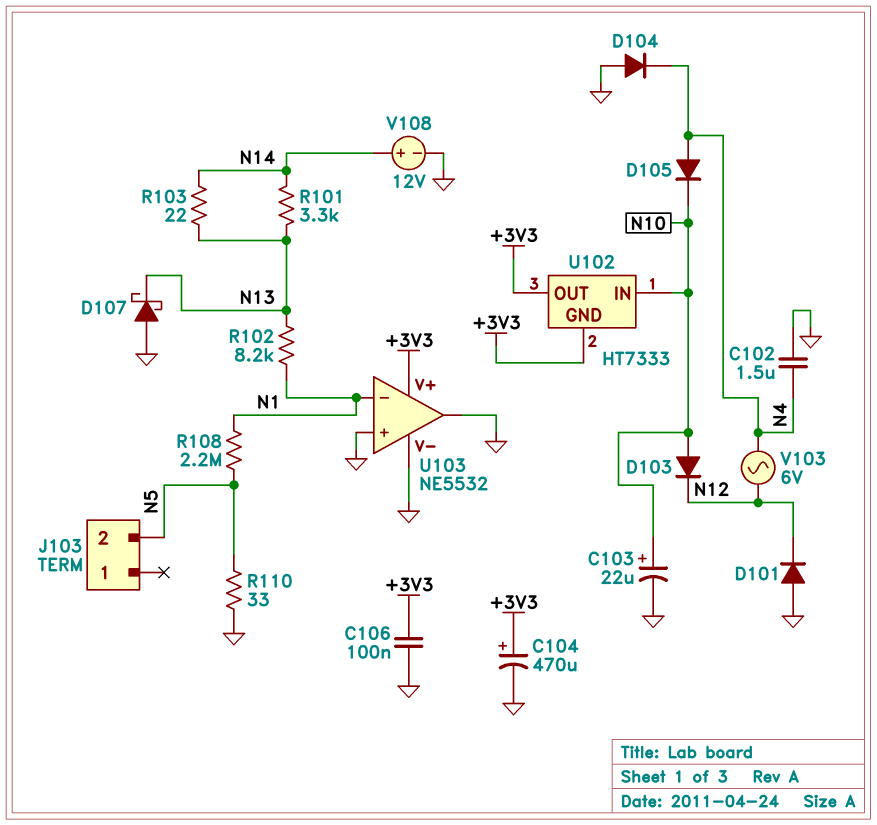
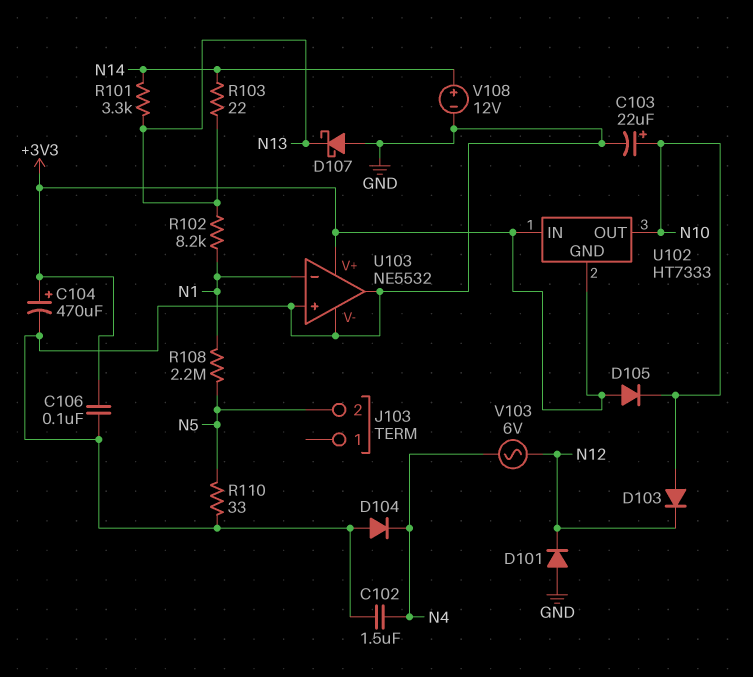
D105: diode (A N4, K N10) -> diode (A +3V3, K N10)
U102 pin IN: N10 -> +3V3
U102 pin OUT: +3V3 -> N10

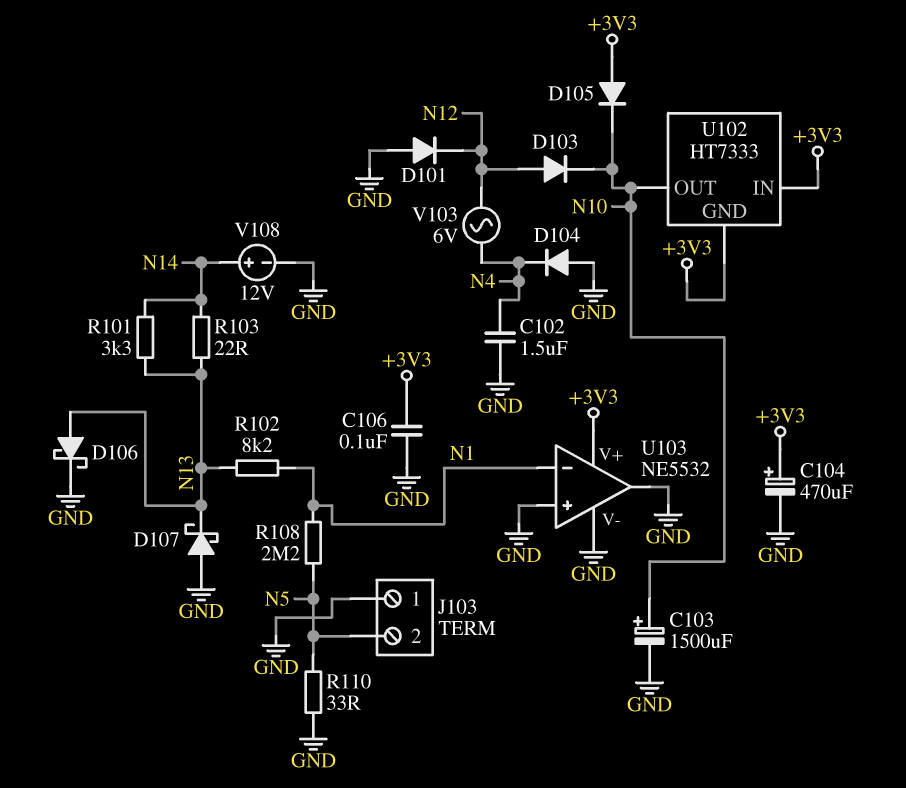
C103: 22uF (plus N10, minus GND) -> 1500uF (plus N10, minus GND)
D103: diode (A N10, K N12) -> diode (A N12, K N10)
D106: none -> schottky (A N13, K GND)
J103 pin 1: none -> GND

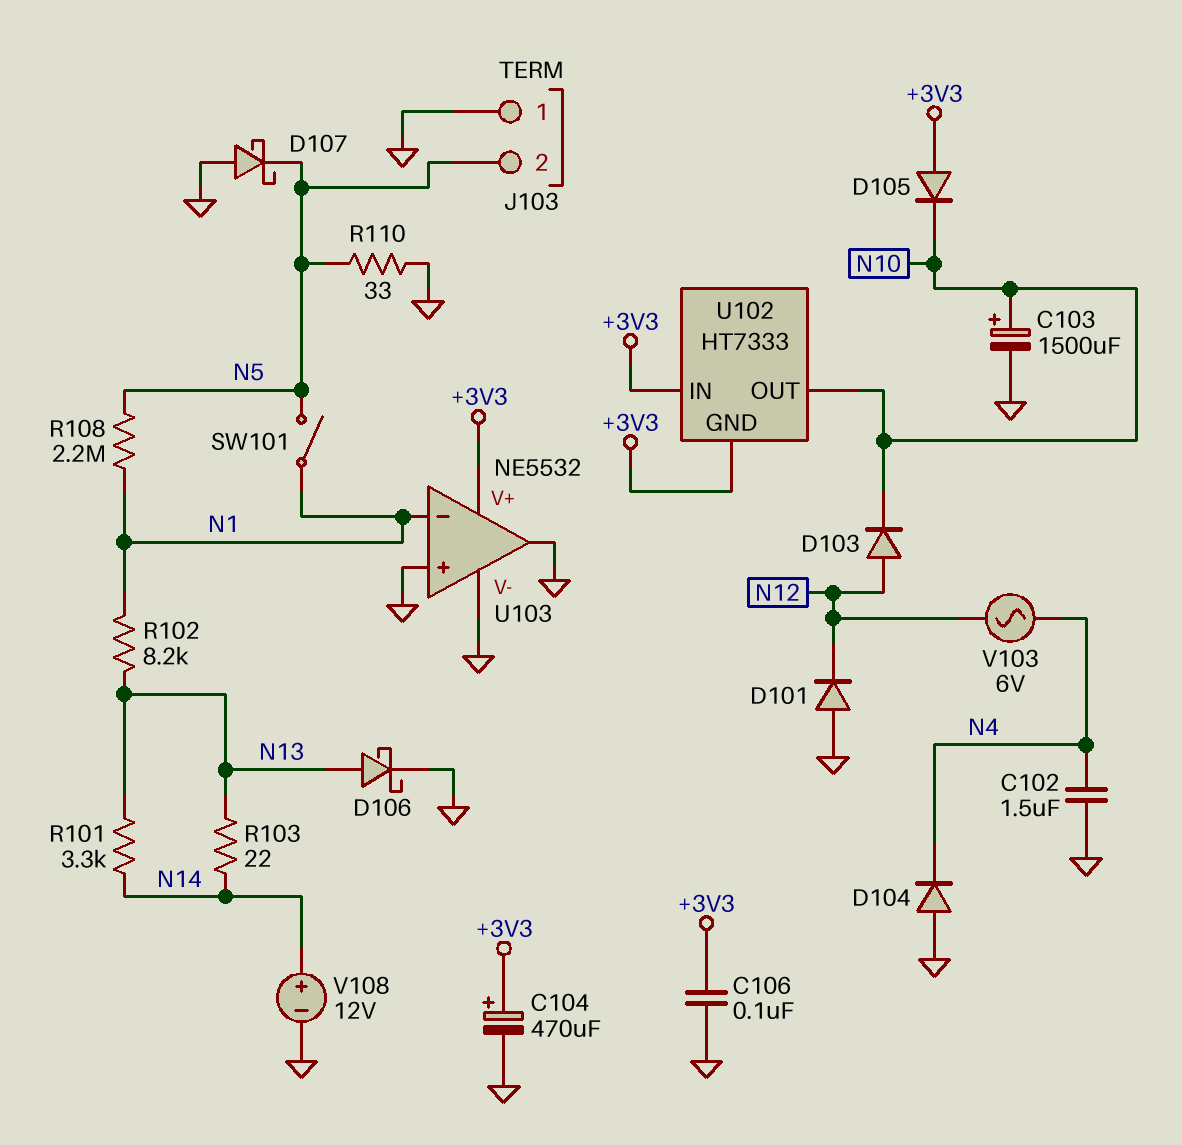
D107: schottky (A GND, K N13) -> schottky (A GND, K N5)
SW101: none -> switch (N1, N5)

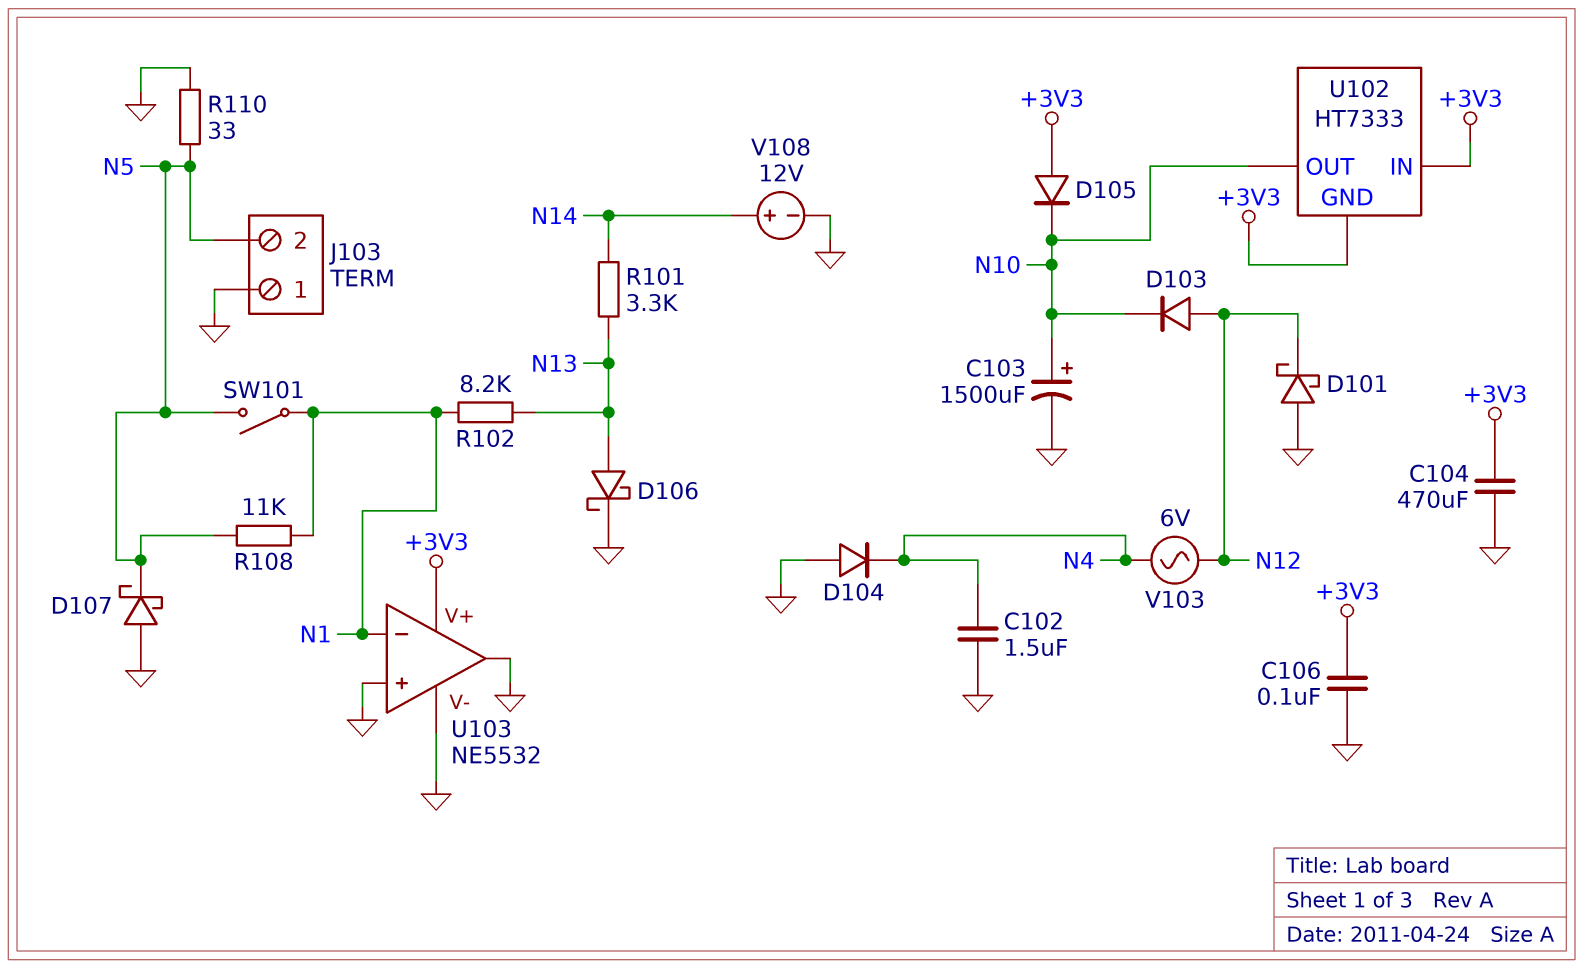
C104: 470uF (plus +3V3, minus GND) -> 470uF (+3V3, GND)
D101: diode (A GND, K N12) -> schottky (A GND, K N12)
R103: 22 (N13, N14) -> none
R108: 2.2M (N1, N5) -> 11k (N1, N5)

